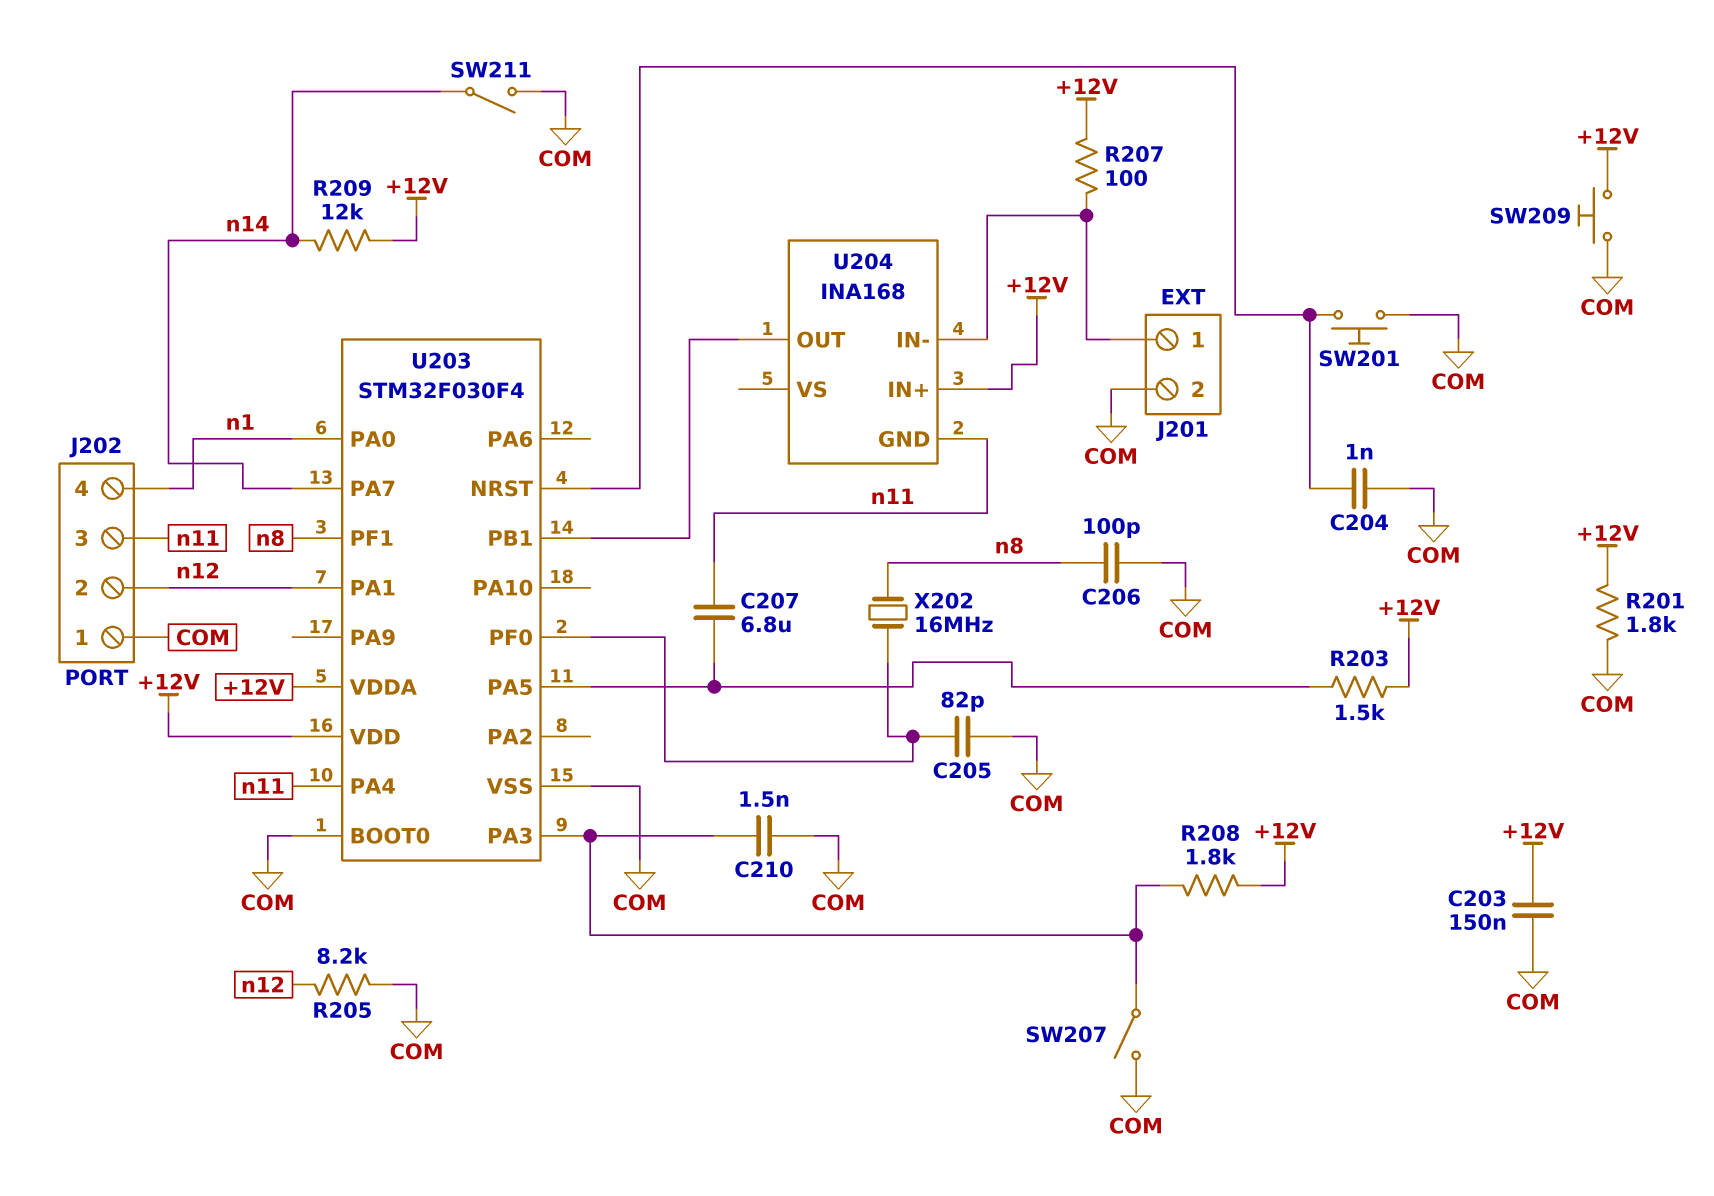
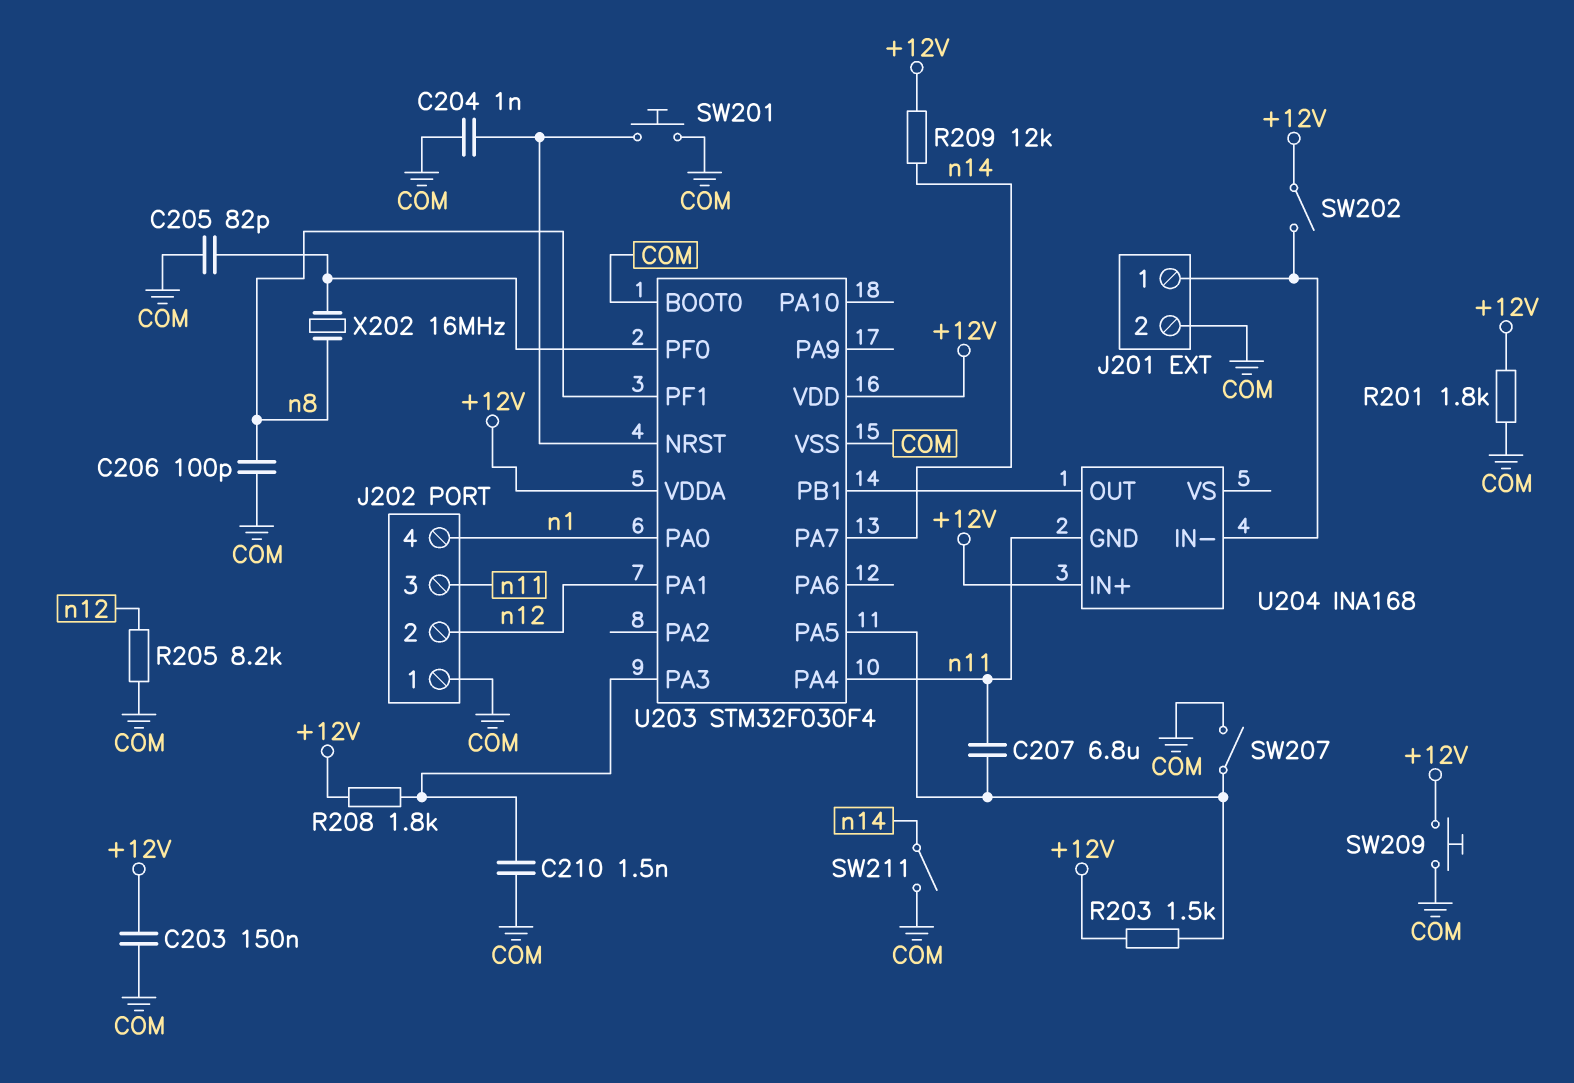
R207: 100 (+12V, J201/1) -> none
SW202: none -> switch (+12V, J201/1)
SW207: switch (COM, U203/PA3) -> switch (COM, U203/PA5)

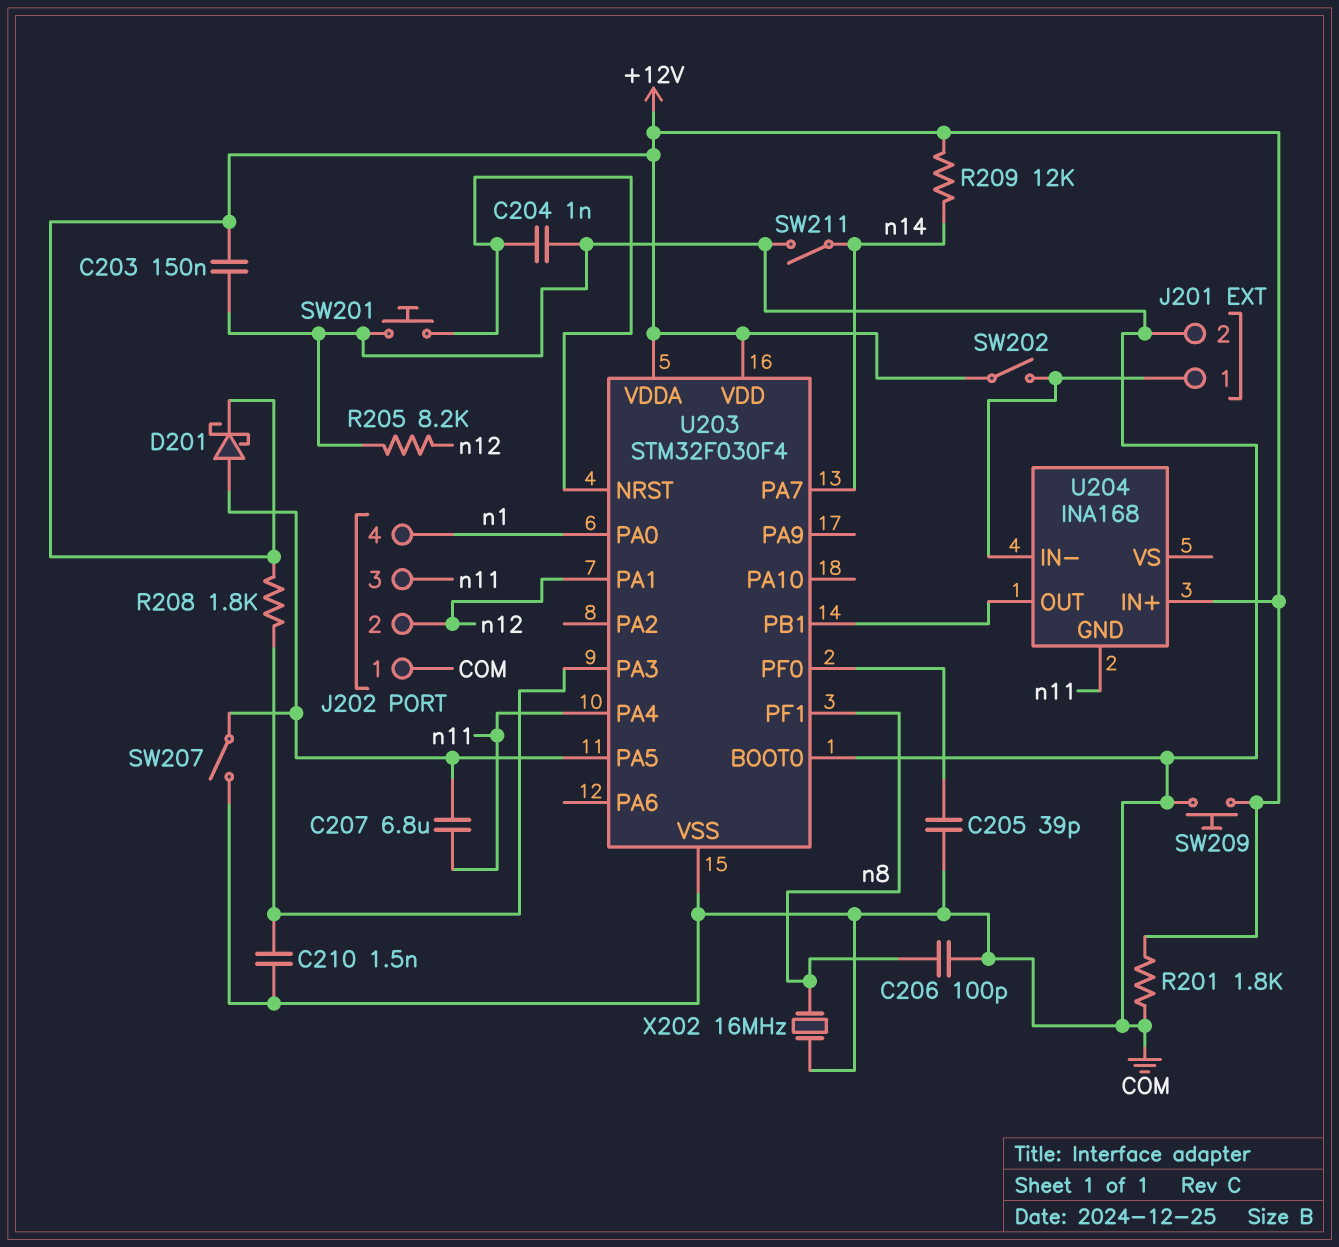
C205: 82pF (COM, U203/PF0) -> 39pF (COM, U203/PF0)
D201: none -> schottky (A U203/PA5, K +12V)
R203: 1.5k (+12V, U203/PA5) -> none
X202: 16MHz (U203/PF0, n8) -> 16MHz (COM, n8)

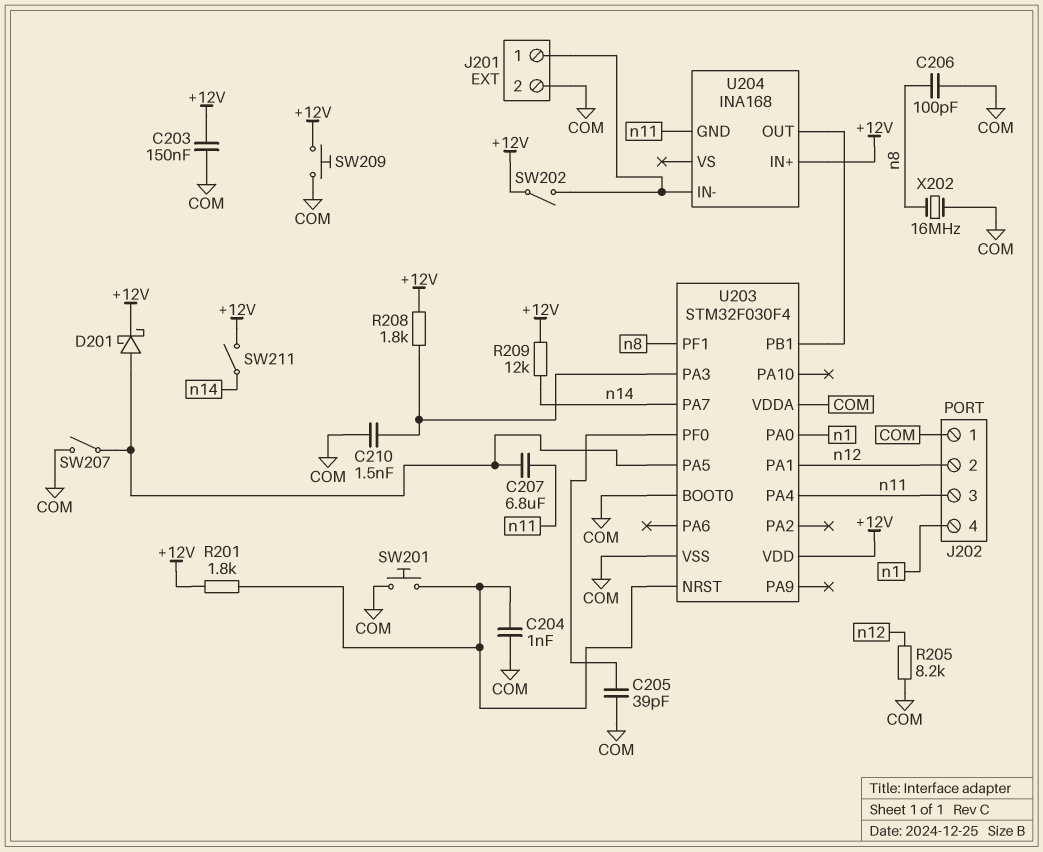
R201: 1.8k (+12V, COM) -> 1.8k (+12V, U203/NRST)
SW211: switch (COM, n14) -> switch (+12V, n14)
U203 pin VDDA: +12V -> COM

